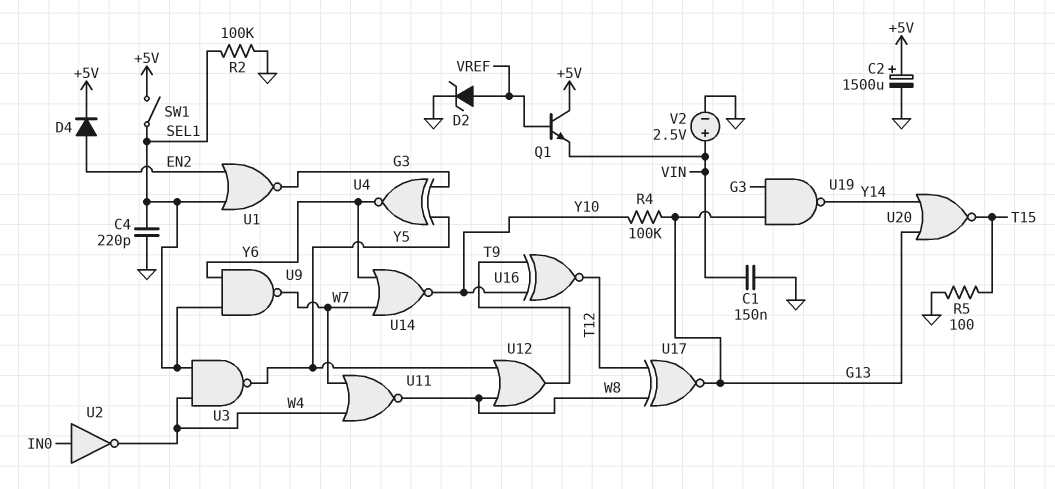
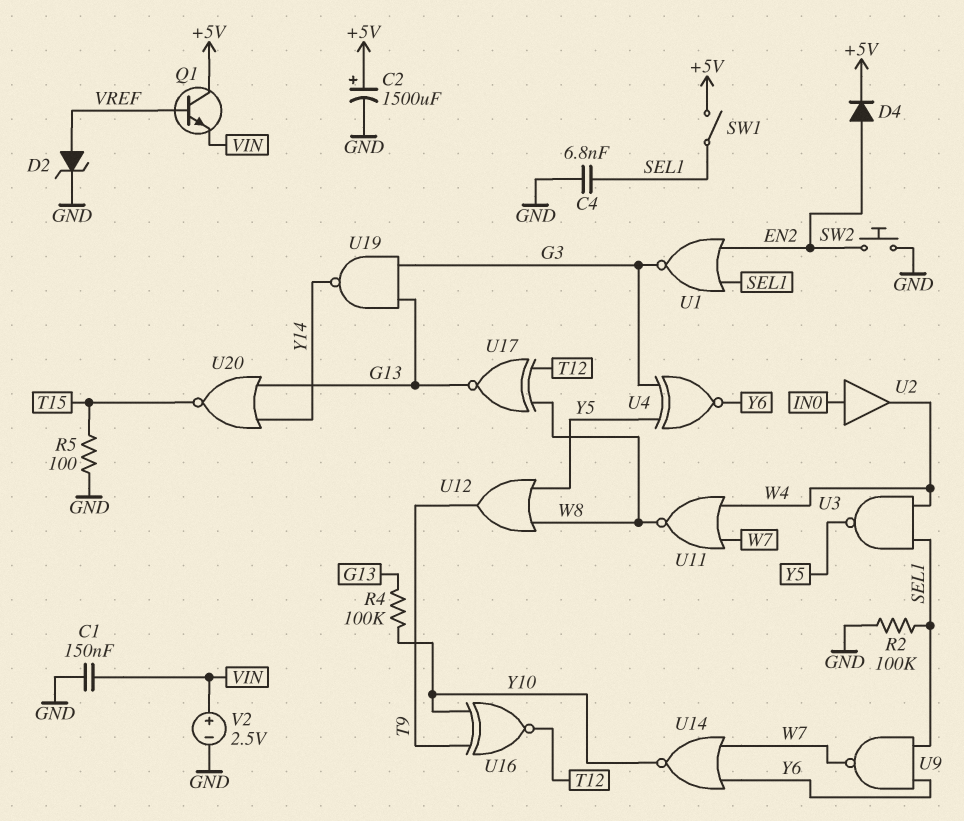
C4: 220pF (GND, SEL1) -> 6.8nF (GND, SEL1)
SW2: none -> button (EN2, GND)
U2: NOT (in IN0, out W4) -> buffer (in IN0, out W4)

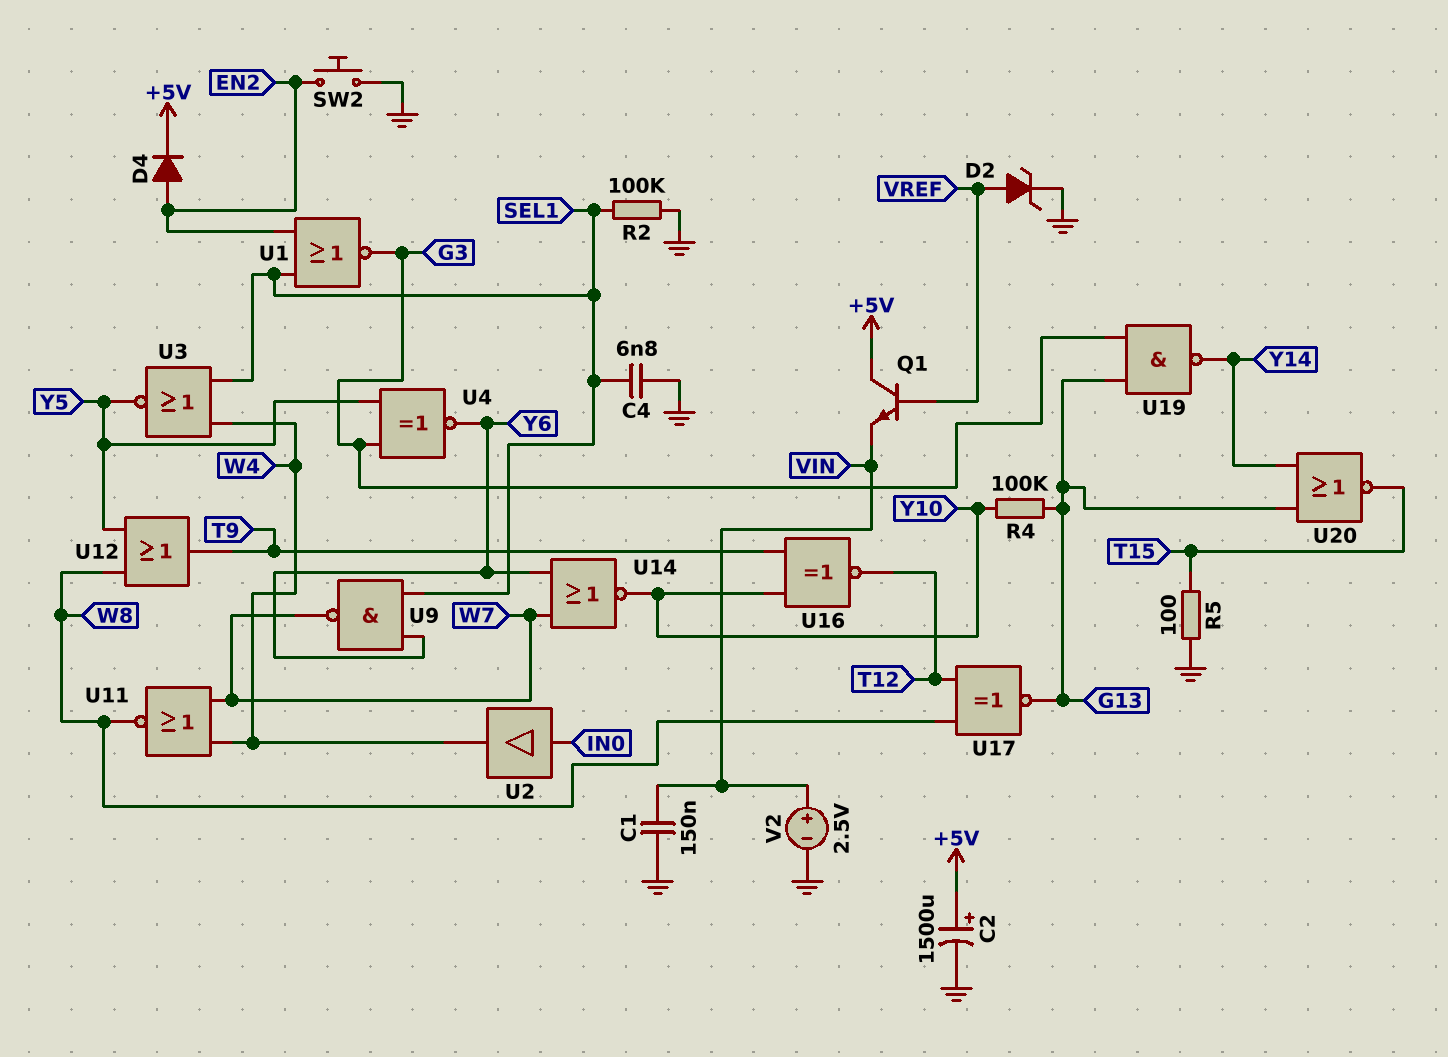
SW1: switch (+5V, SEL1) -> none
U3: NAND (in SEL1, in W4, out Y5) -> NOR (in SEL1, in W4, out Y5)

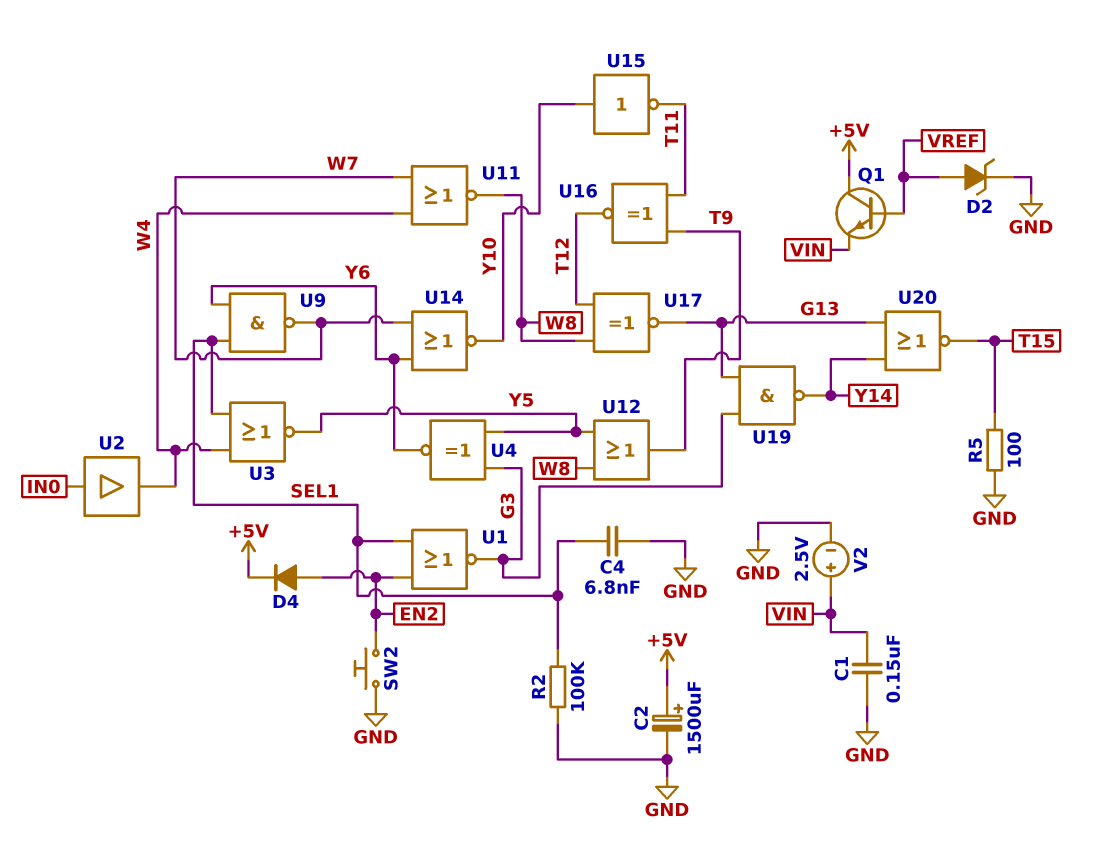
R4: 100k (G13, Y10) -> none
U15: none -> NOT (in Y10, out T11)
U16: XNOR (in T9, in Y10, out T12) -> XNOR (in T9, in T11, out T12)

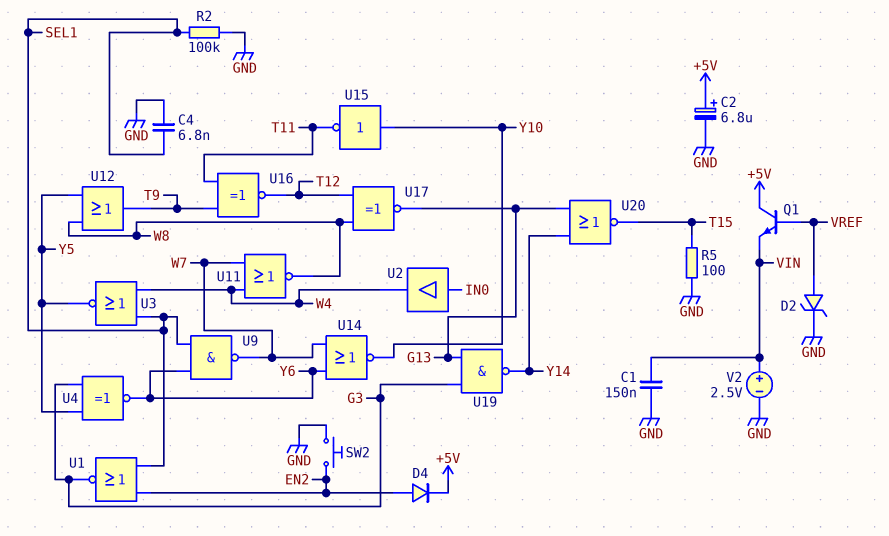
C2: 1500uF (plus +5V, minus GND) -> 6.8uF (plus +5V, minus GND)

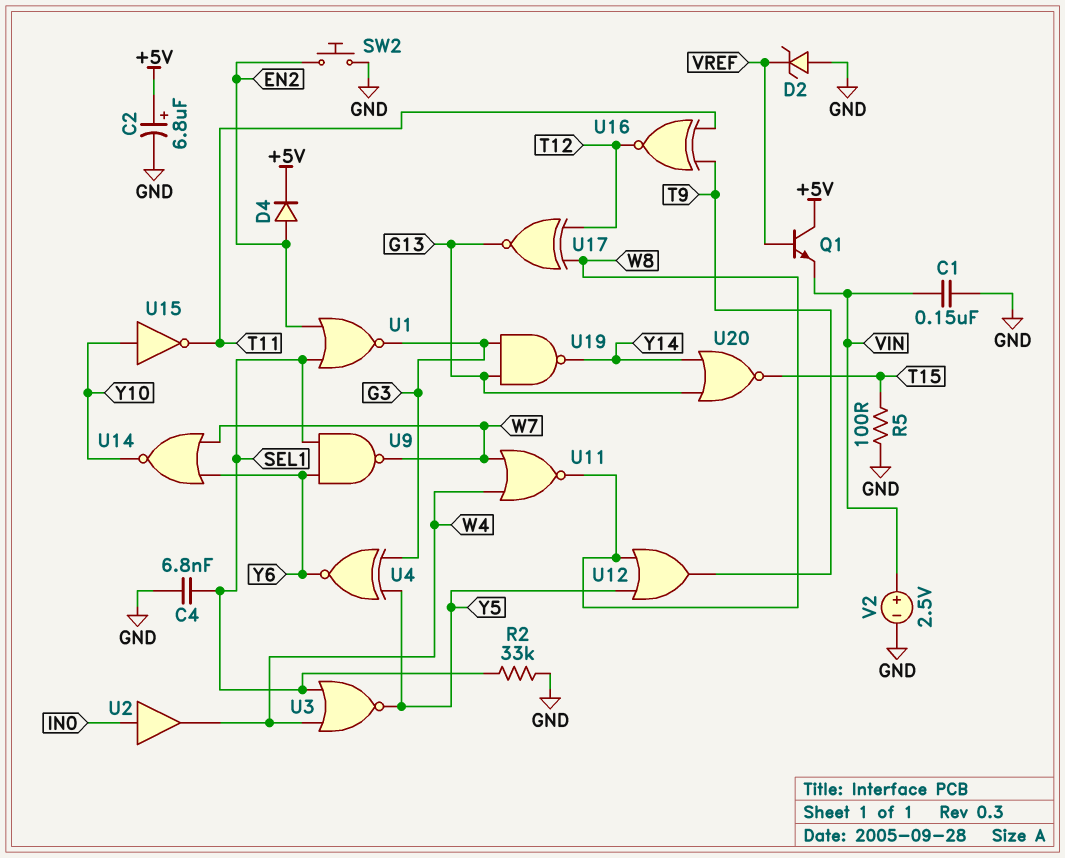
D2: zener (A VREF, K GND) -> zener (A GND, K VREF)
R2: 100k (GND, SEL1) -> 33k (GND, SEL1)

